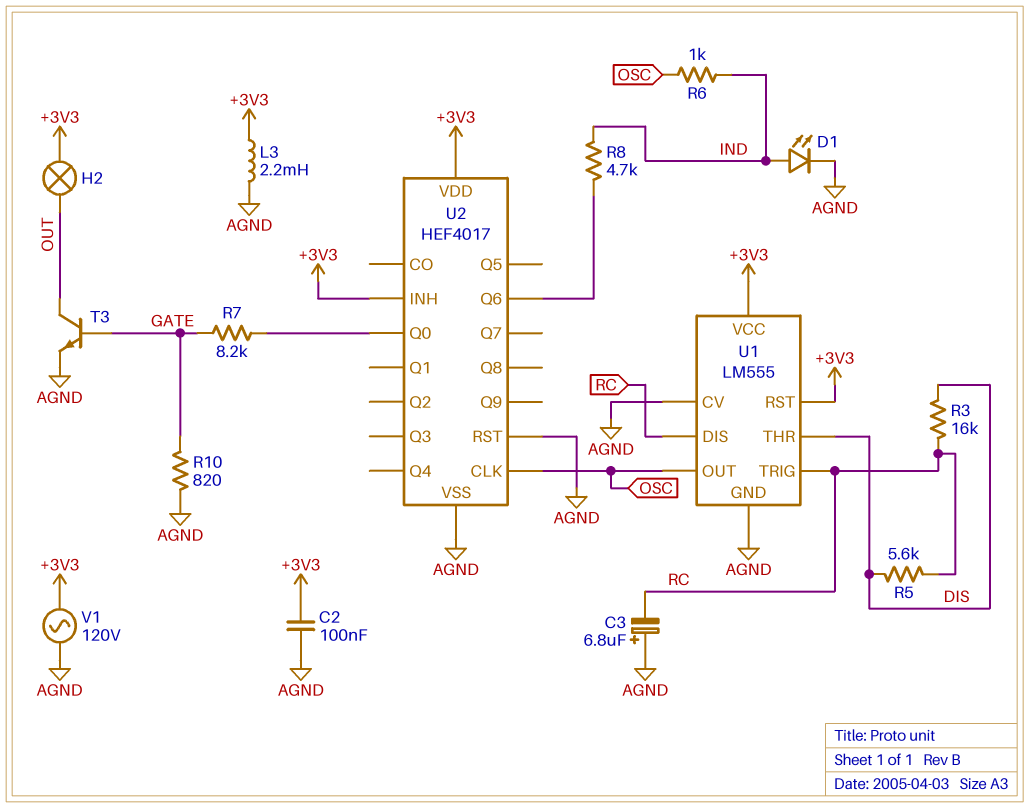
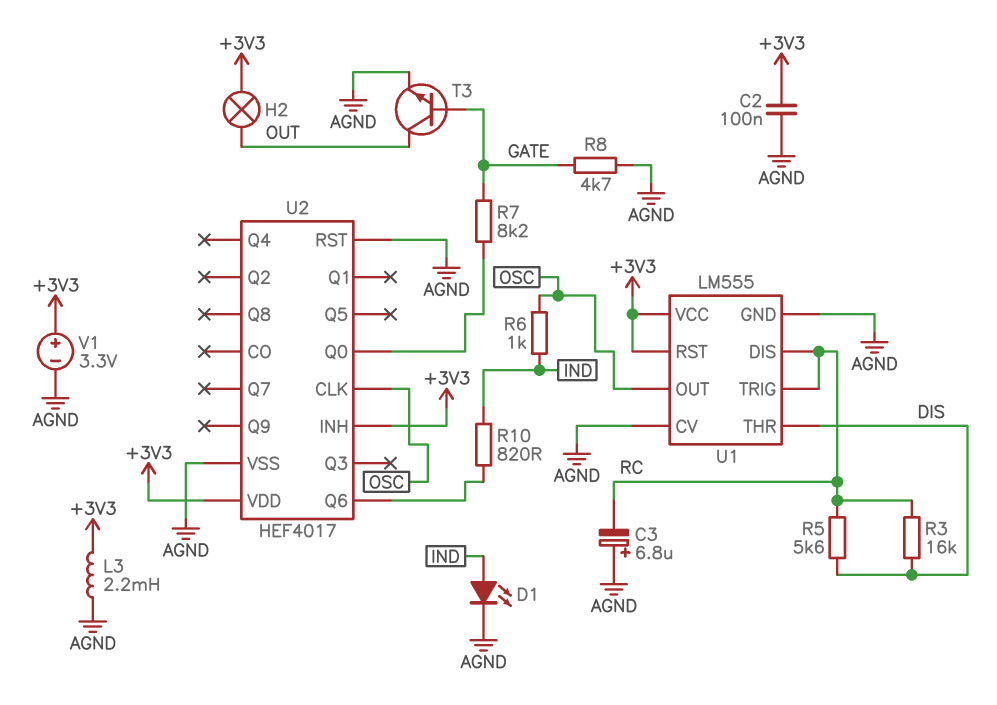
R8: 4.7k (IND, U2/Q6) -> 4.7k (AGND, GATE)
R10: 820 (AGND, GATE) -> 820 (IND, U2/Q6)
V1: AC 120V (+3V3, AGND) -> 3.3V (plus +3V3, minus AGND)

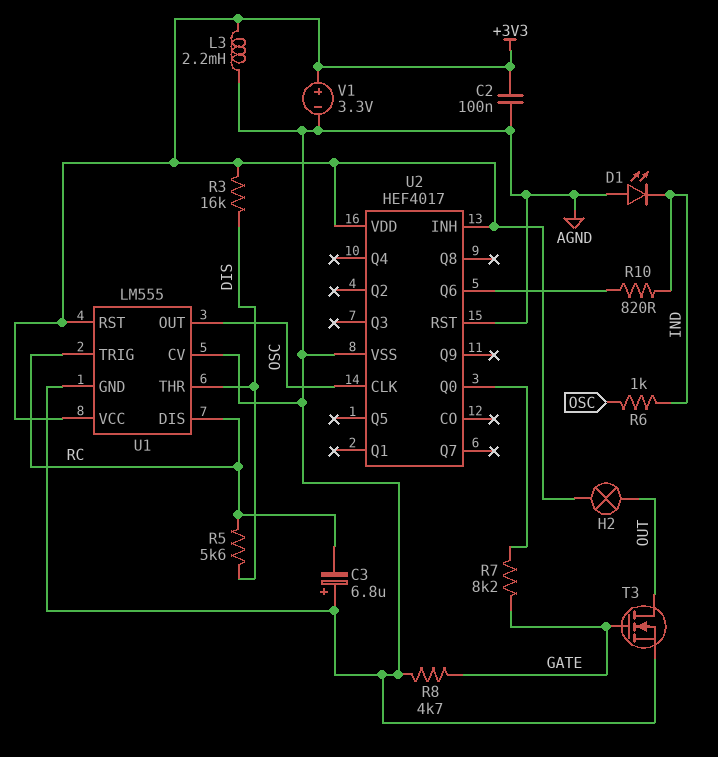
D1: LED (A IND, K AGND) -> LED (A AGND, K IND)
R3: 16k (DIS, RC) -> 16k (+3V3, DIS)
T3: NPN (B GATE, C OUT, E AGND) -> NMOS (G GATE, D OUT, S AGND)

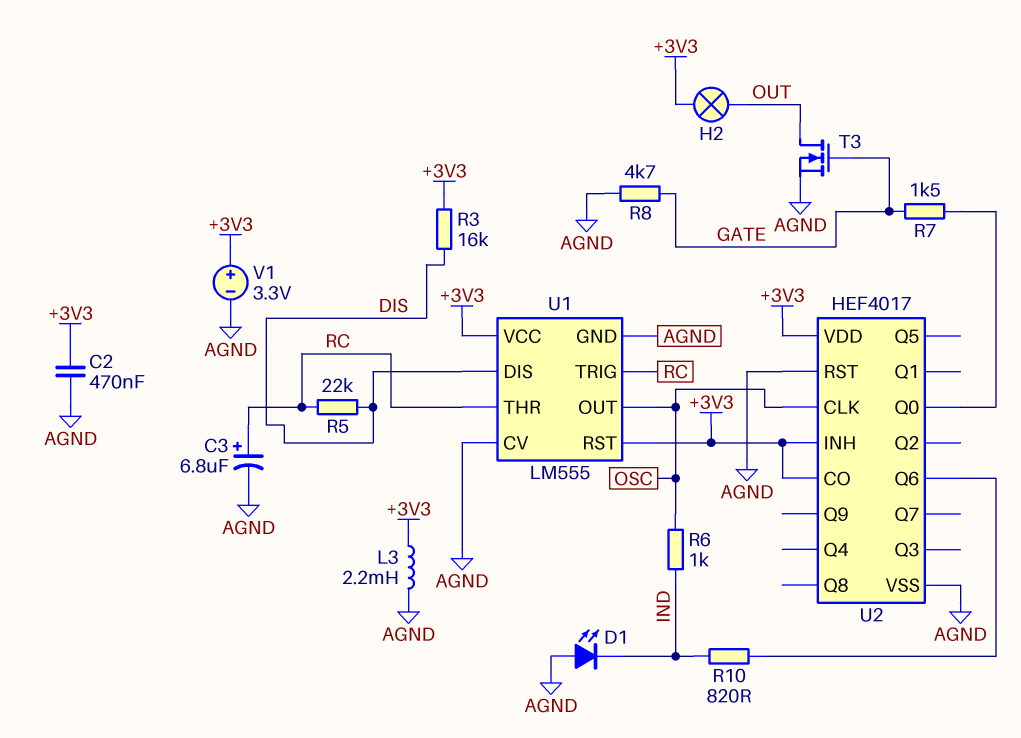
C2: 100nF (+3V3, AGND) -> 470nF (+3V3, AGND)
C3: 6.8uF (plus AGND, minus RC) -> 6.8uF (plus RC, minus AGND)
R5: 5.6k (DIS, RC) -> 22k (DIS, RC)
R7: 8.2k (GATE, U2/Q0) -> 1.5k (GATE, U2/Q0)
U1 pin DIS: RC -> DIS
U1 pin THR: DIS -> RC
U2 pin CO: none -> +3V3

